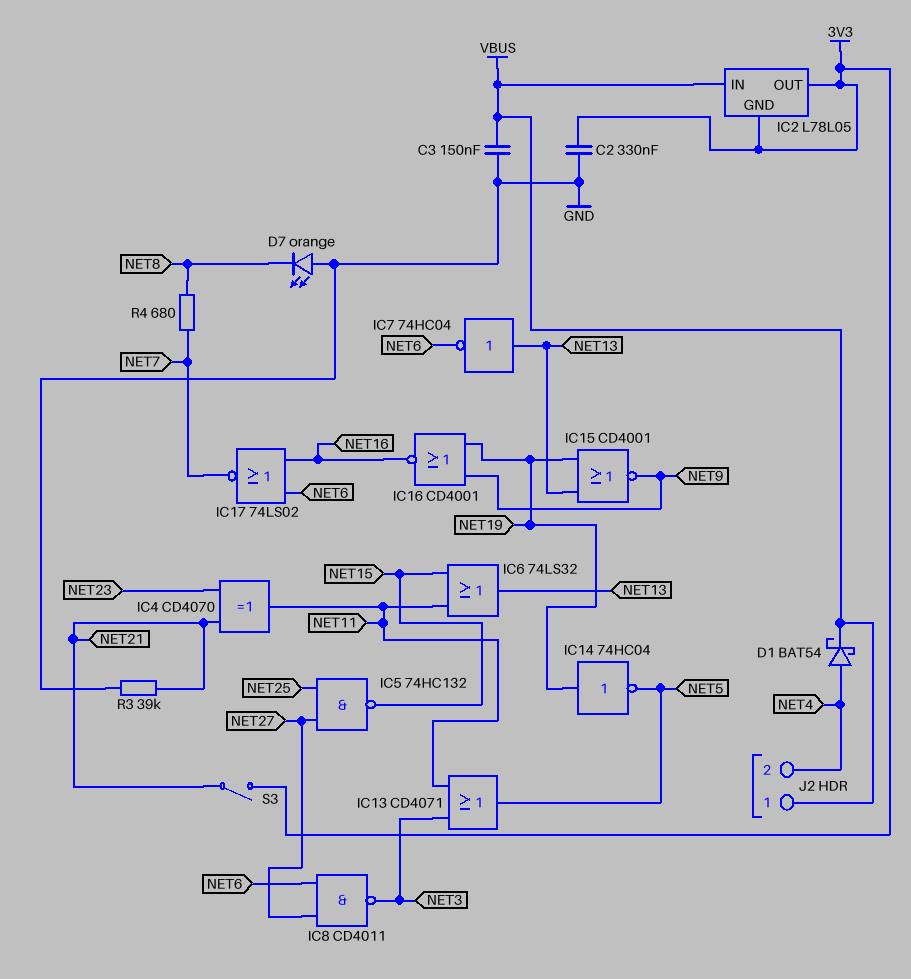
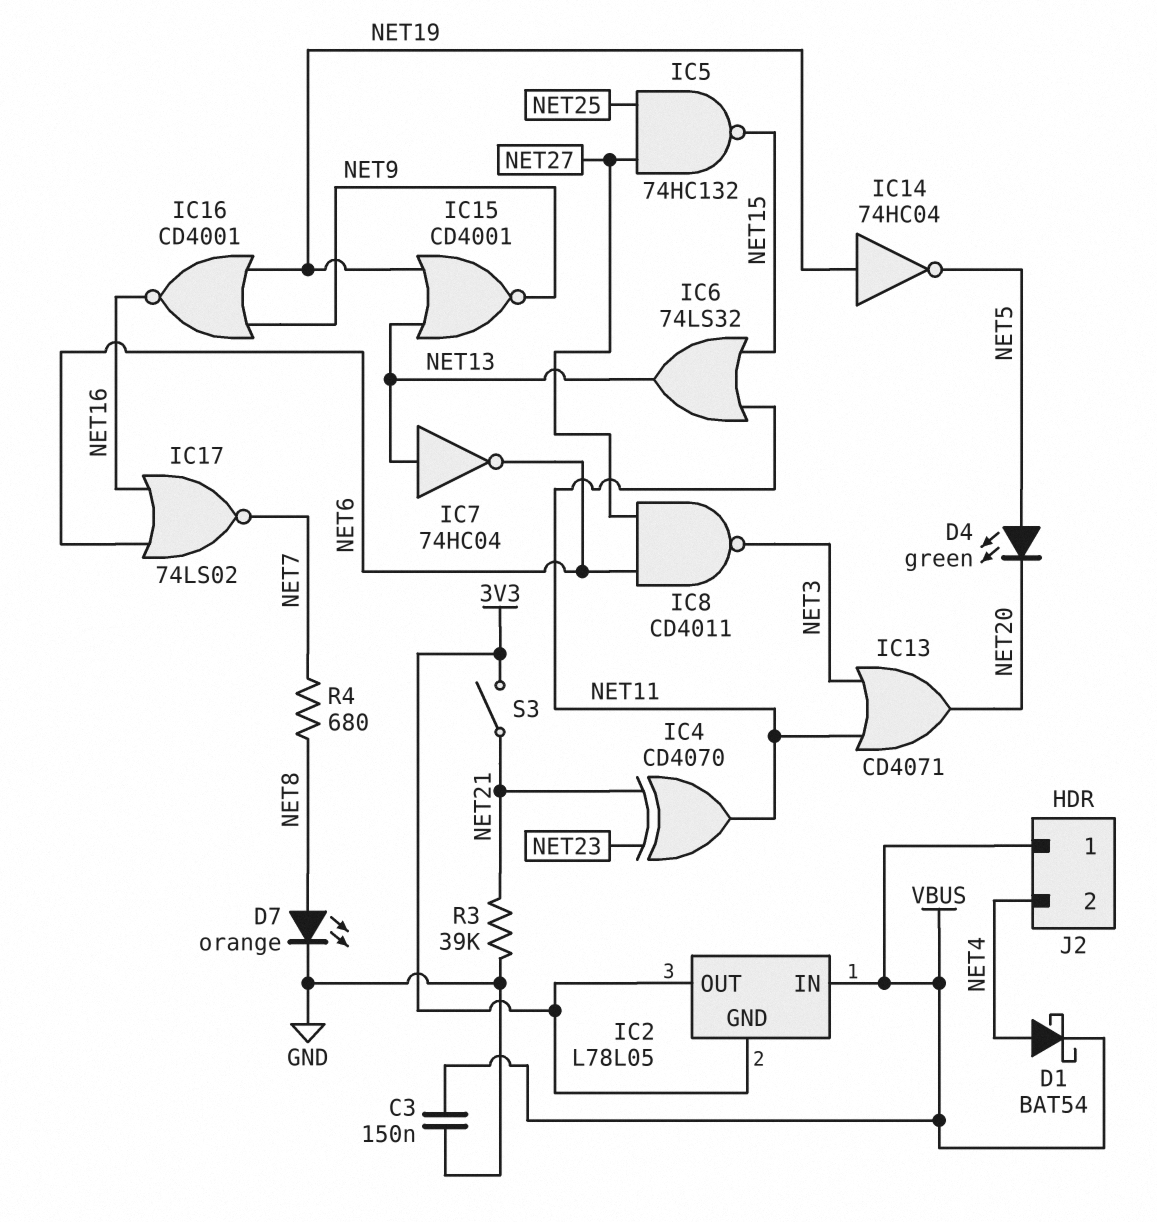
C2: 330nF (3V3, GND) -> none
D4: none -> LED green (A NET5, K NET20)
D7: LED orange (A GND, K NET8) -> LED orange (A NET8, K GND)
IC13: OR CD4071 (in NET3, in NET11, out NET5) -> OR CD4071 (in NET3, in NET11, out NET20)

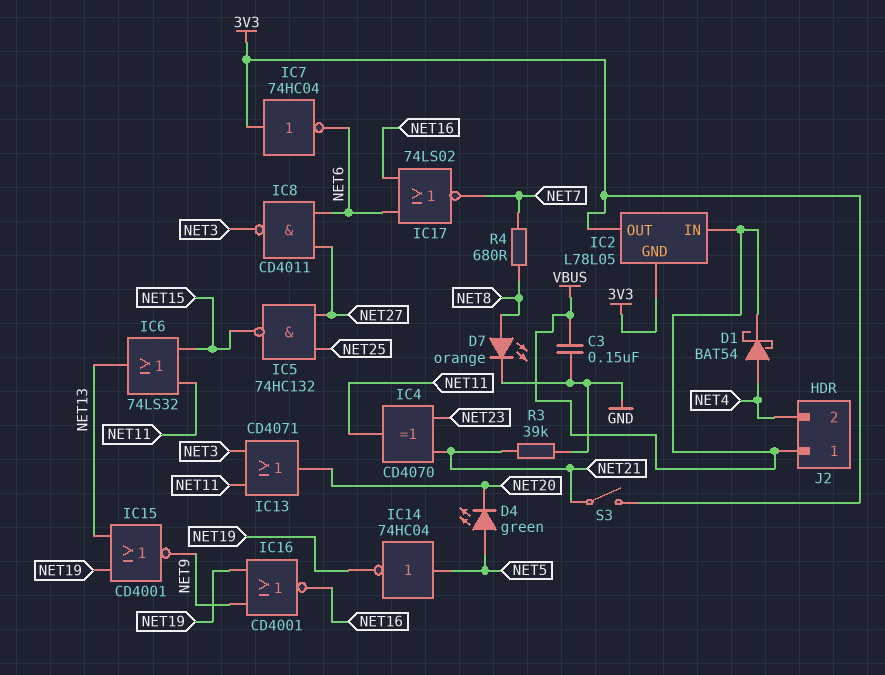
IC7: NOT 74HC04 (in NET13, out NET6) -> NOT 74HC04 (in 3V3, out NET6)
IC14: NOT 74HC04 (in NET19, out NET5) -> NOT 74HC04 (in NET5, out NET19)

